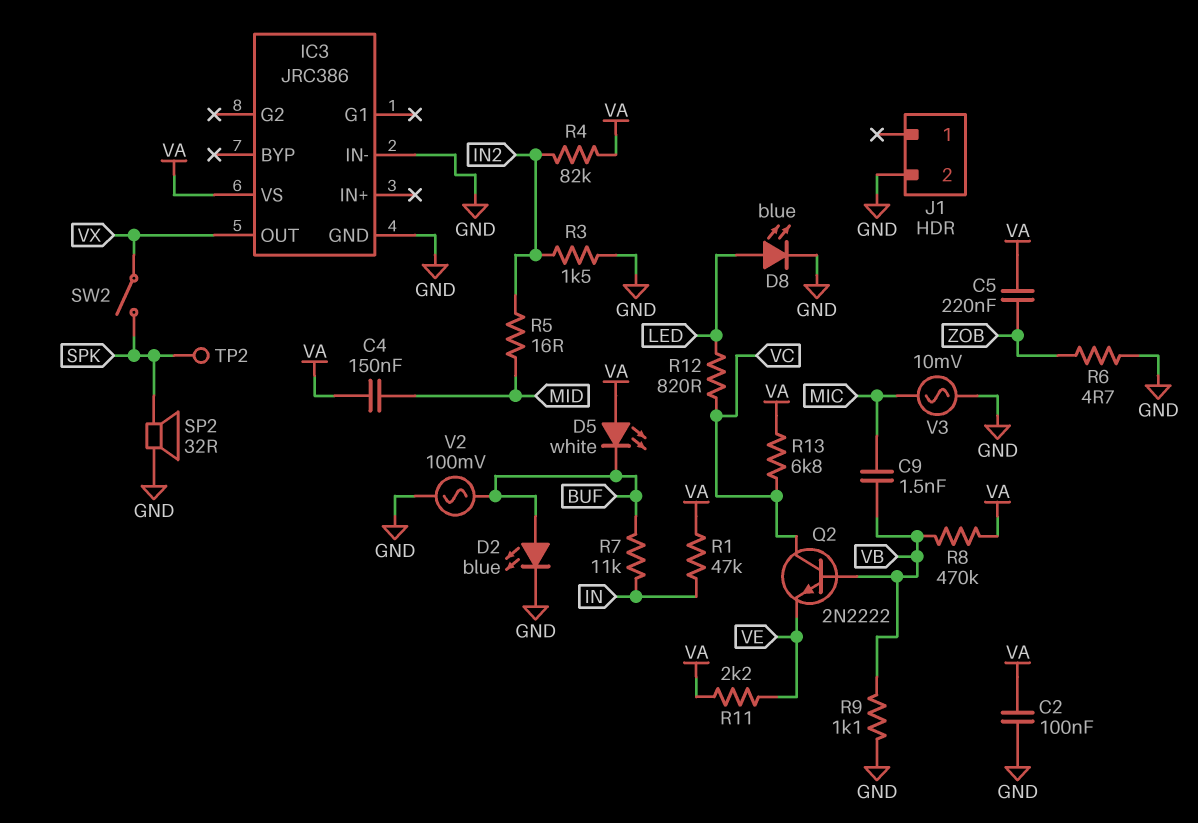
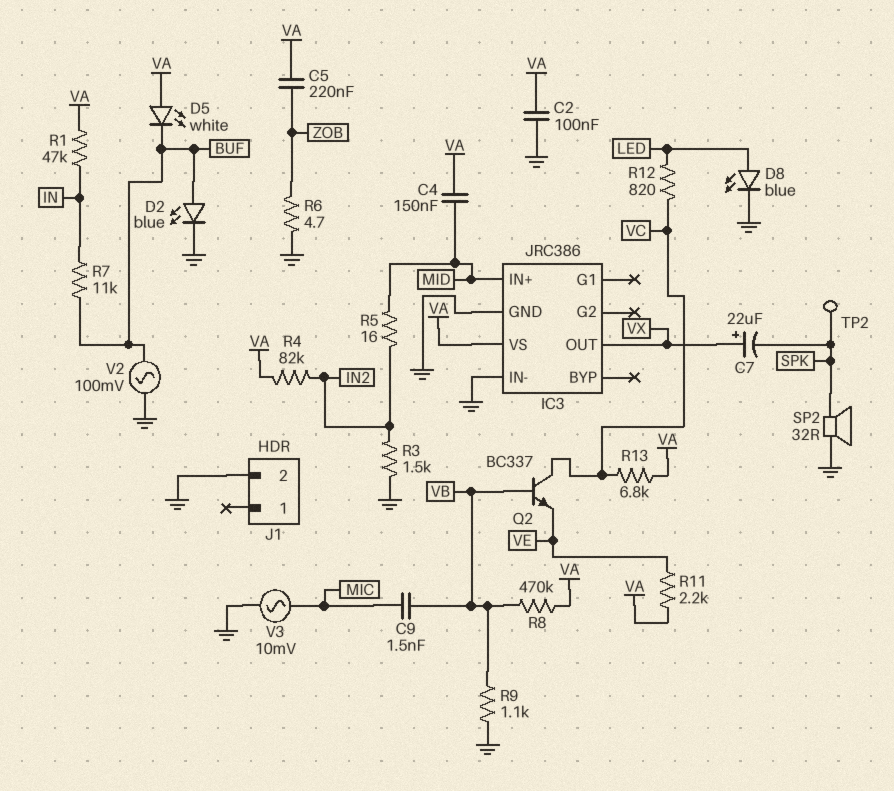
C7: none -> 22uF (plus VX, minus SPK)
IC3 pin IN+: none -> MID
Q2: NPN 2N2222 (B VB, C VC, E VE) -> NPN BC337 (B VB, C VC, E VE)
SW2: switch (SPK, VX) -> none

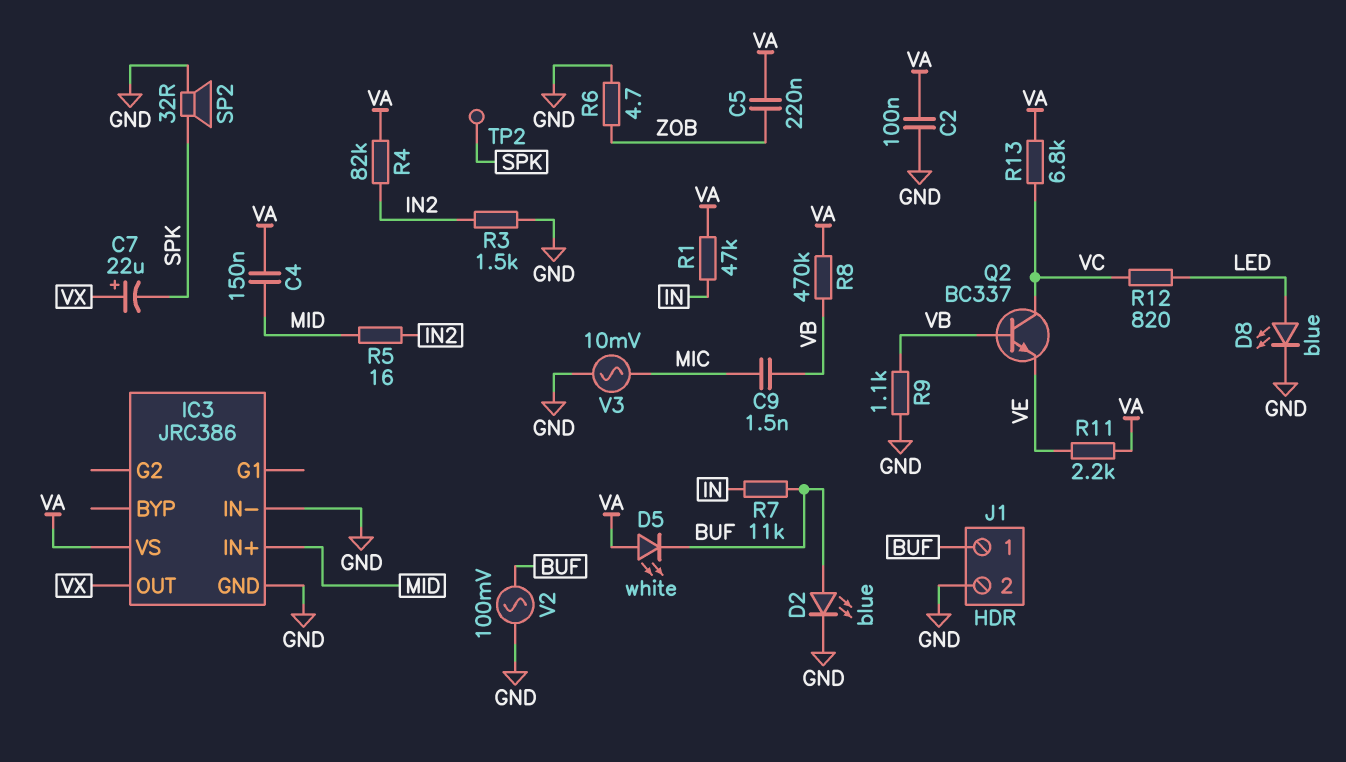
J1 pin 1: none -> BUF

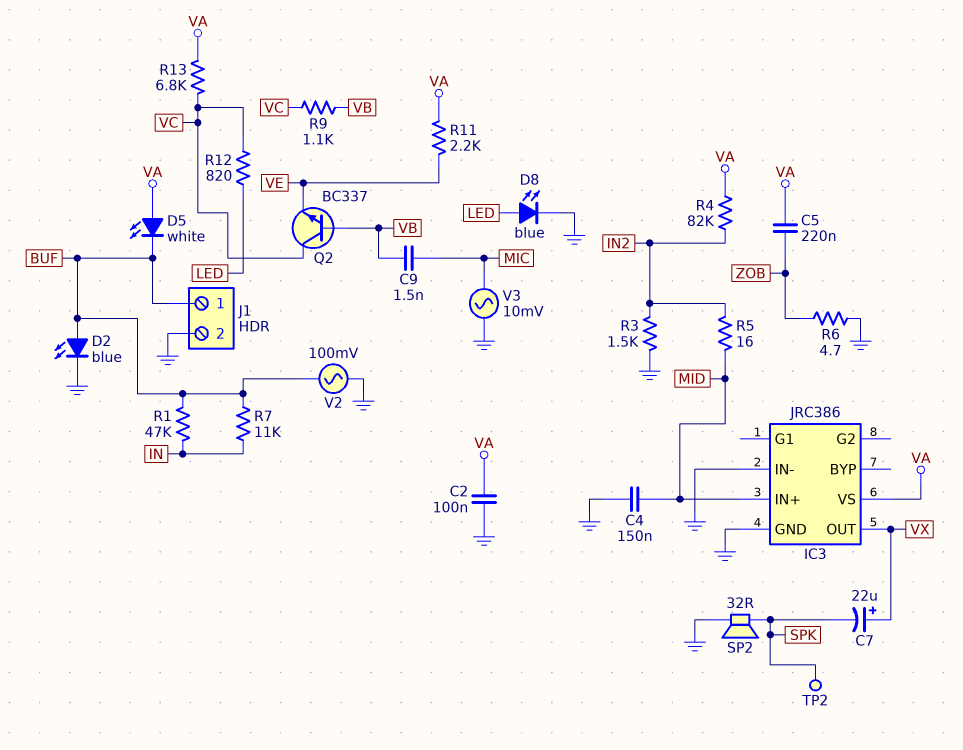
C4: 150nF (MID, VA) -> 150nF (GND, MID)
R1: 47k (IN, VA) -> 47k (BUF, IN)
R8: 470k (VA, VB) -> none
R9: 1.1k (GND, VB) -> 1.1k (VB, VC)

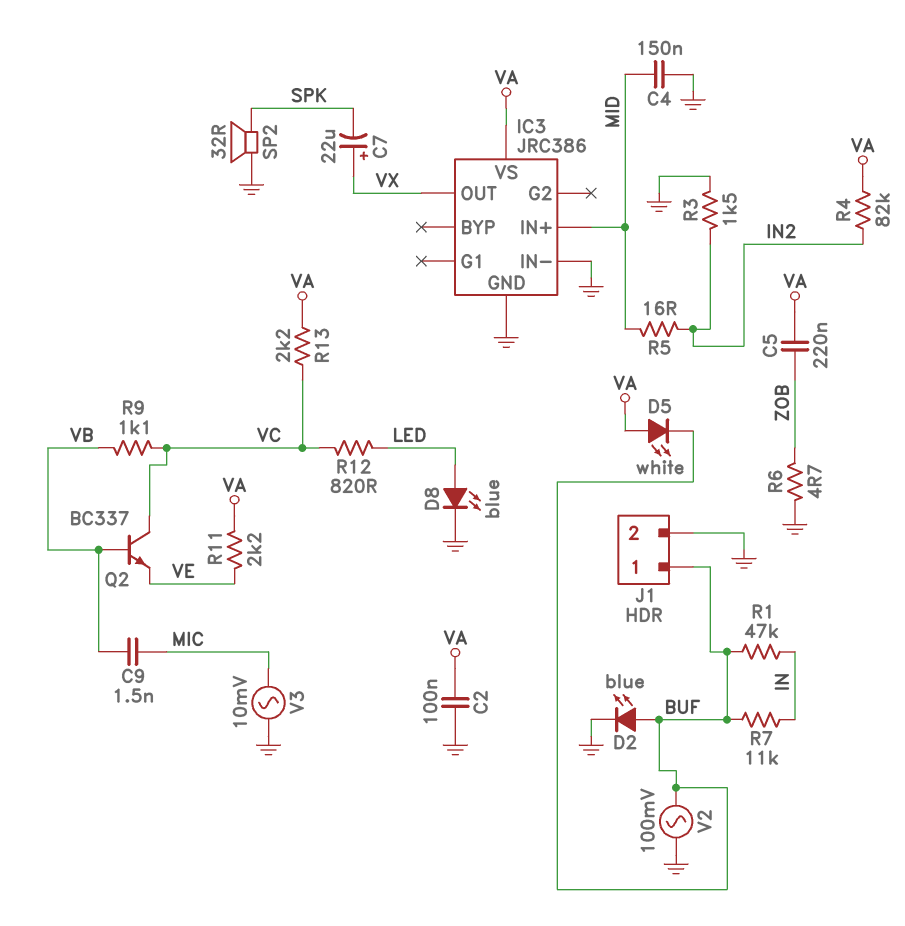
R13: 6.8k (VA, VC) -> 2.2k (VA, VC)
TP2: test point (SPK) -> none

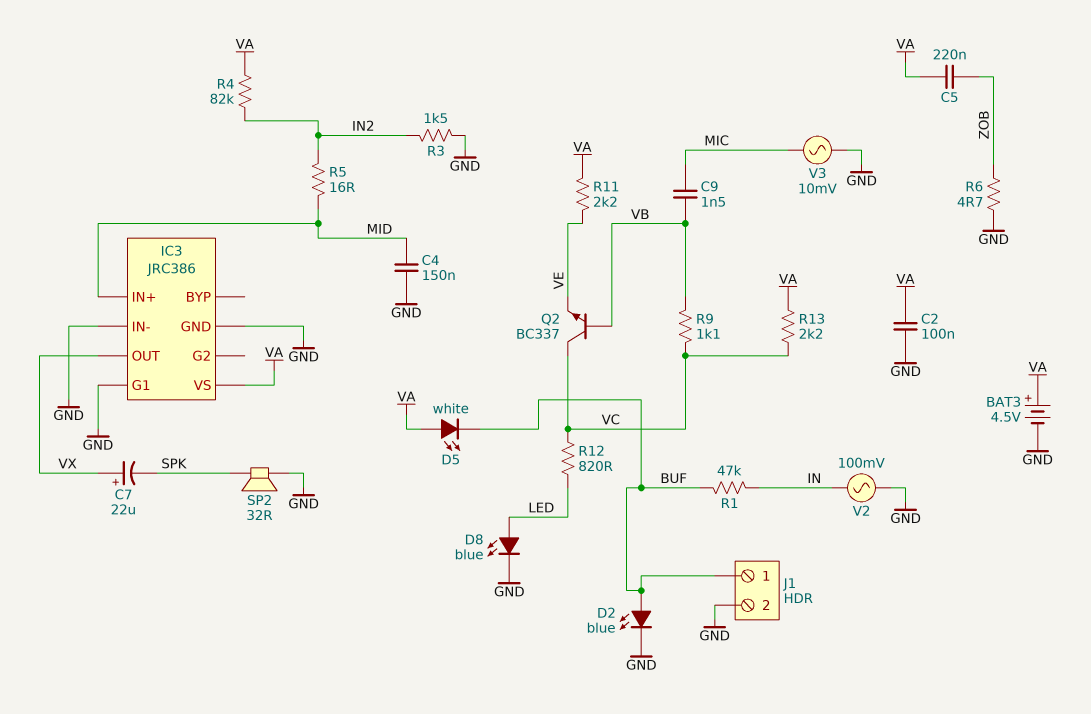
BAT3: none -> 4.5V (plus VA, minus GND)
IC3 pin G1: none -> GND
R7: 11k (BUF, IN) -> none
V2: AC 100mV (BUF, GND) -> AC 100mV (GND, IN)

